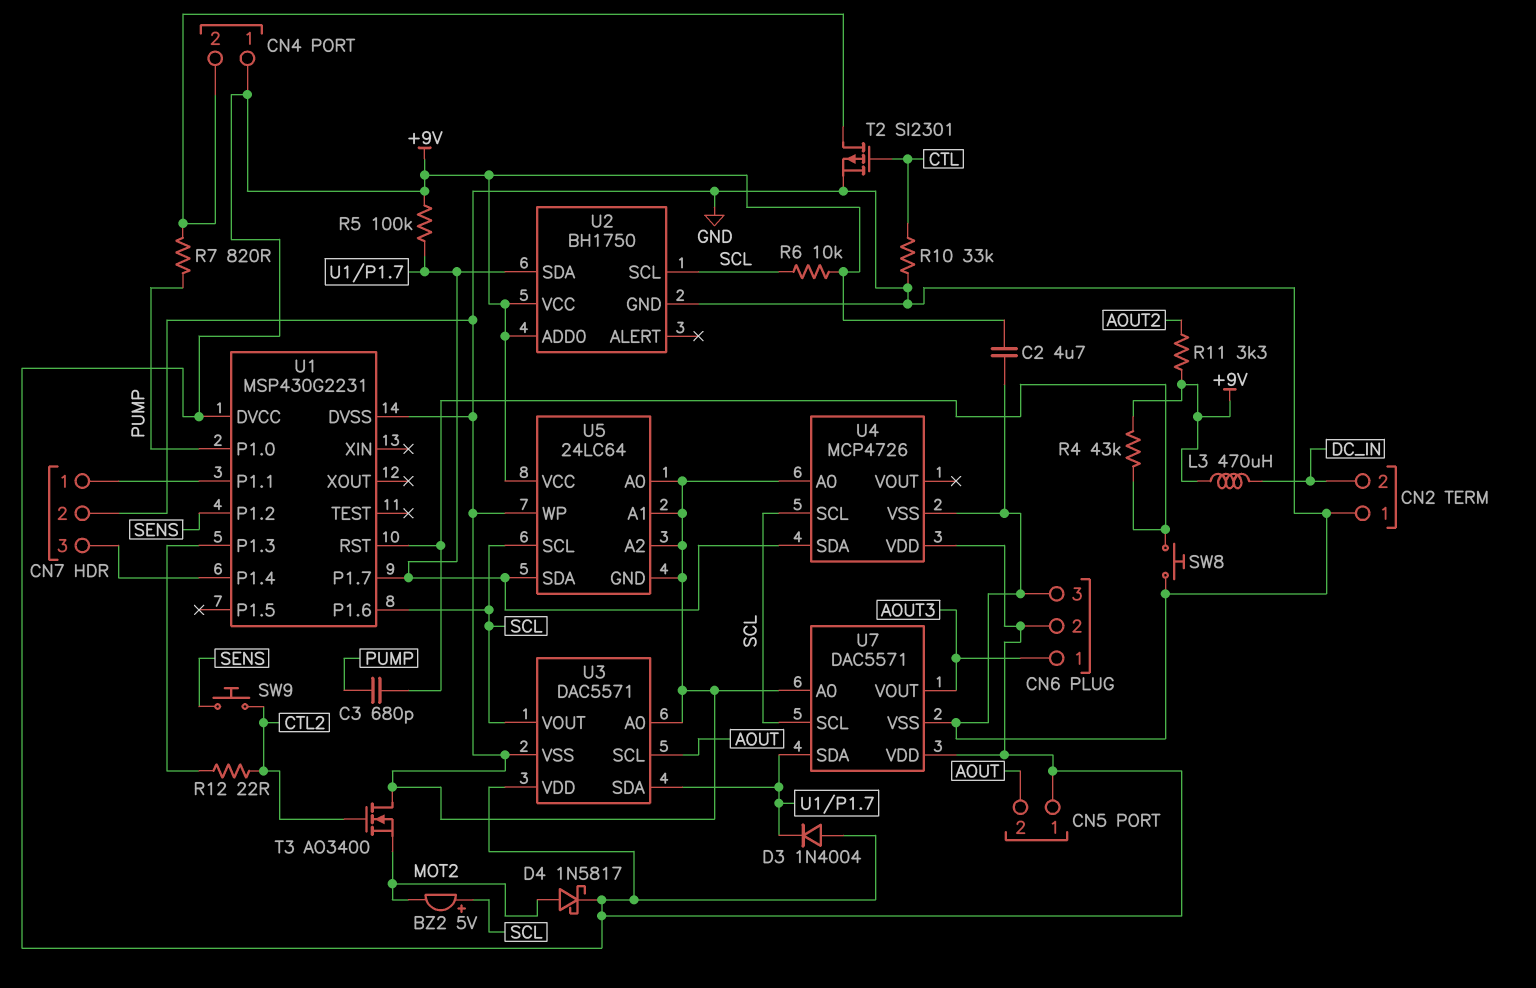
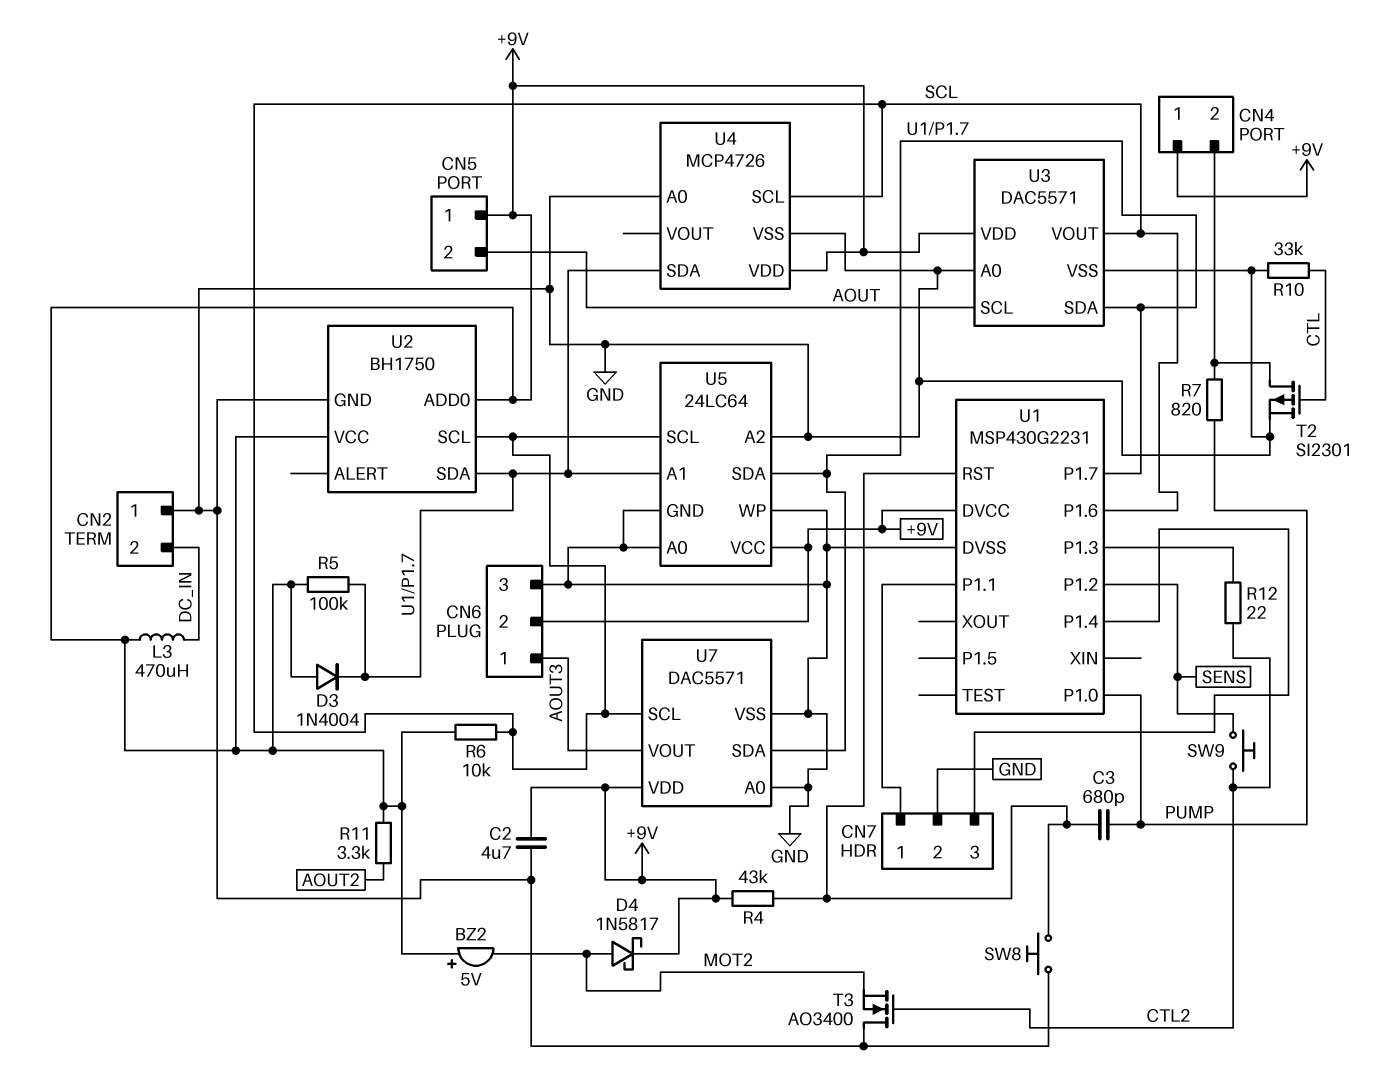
BZ2: buzzer 5V (plus SCL, minus MOT2) -> buzzer 5V (plus +9V, minus MOT2)
U5 pin A1: GND -> U1/P1.7

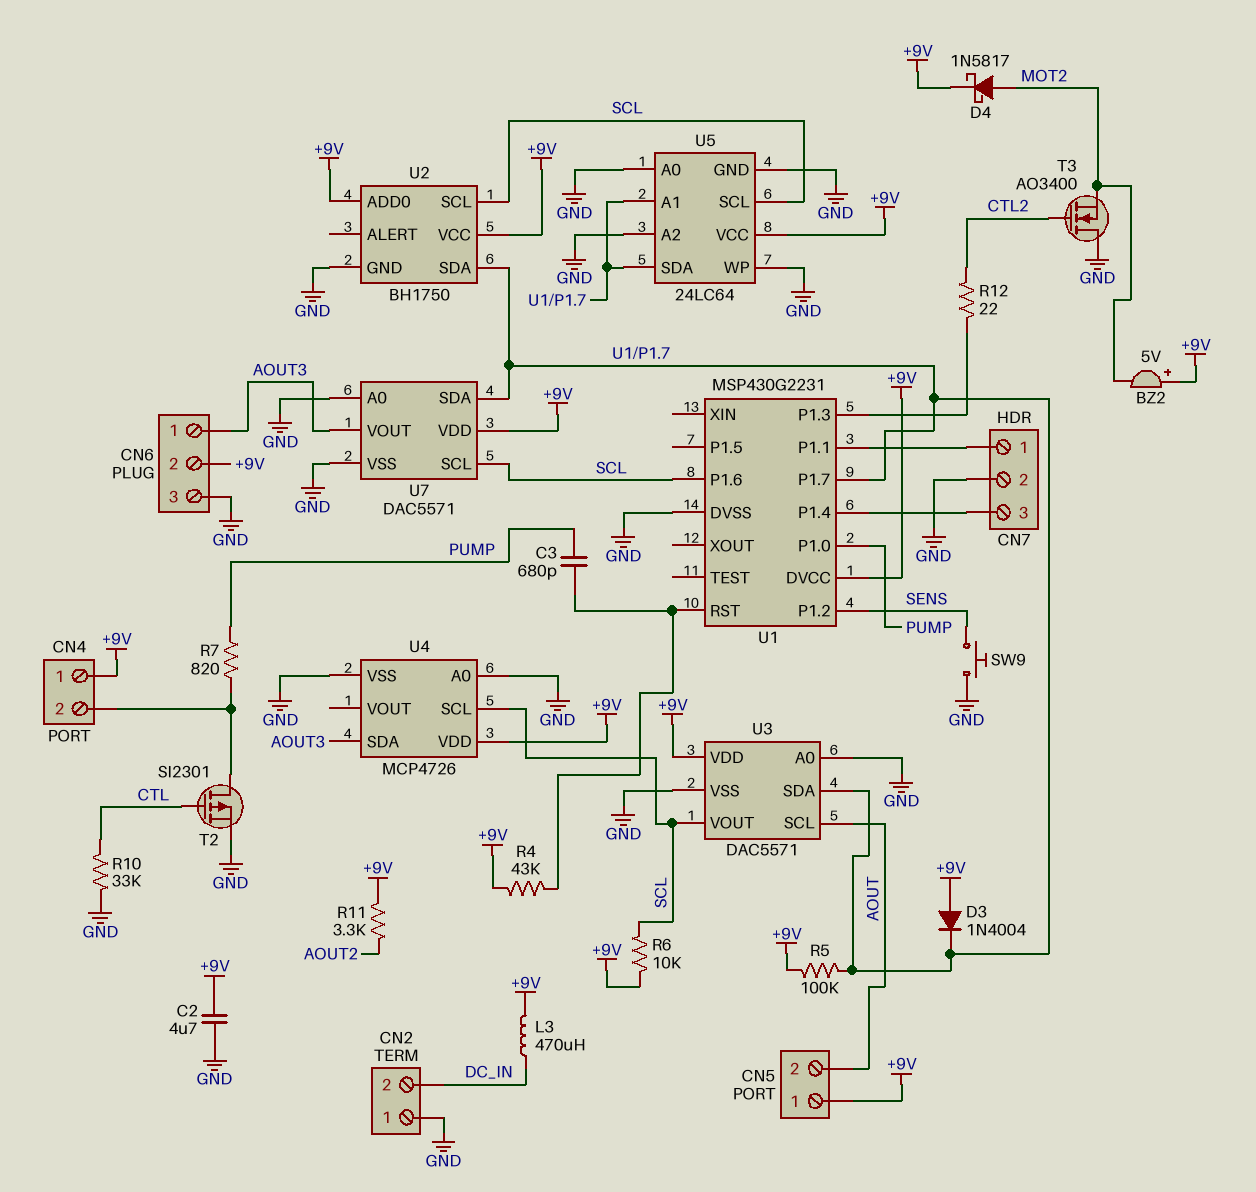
SW8: button (GND, U1/RST) -> none
SW9: button (CTL2, SENS) -> button (GND, SENS)
U4 pin SDA: U1/P1.7 -> AOUT3

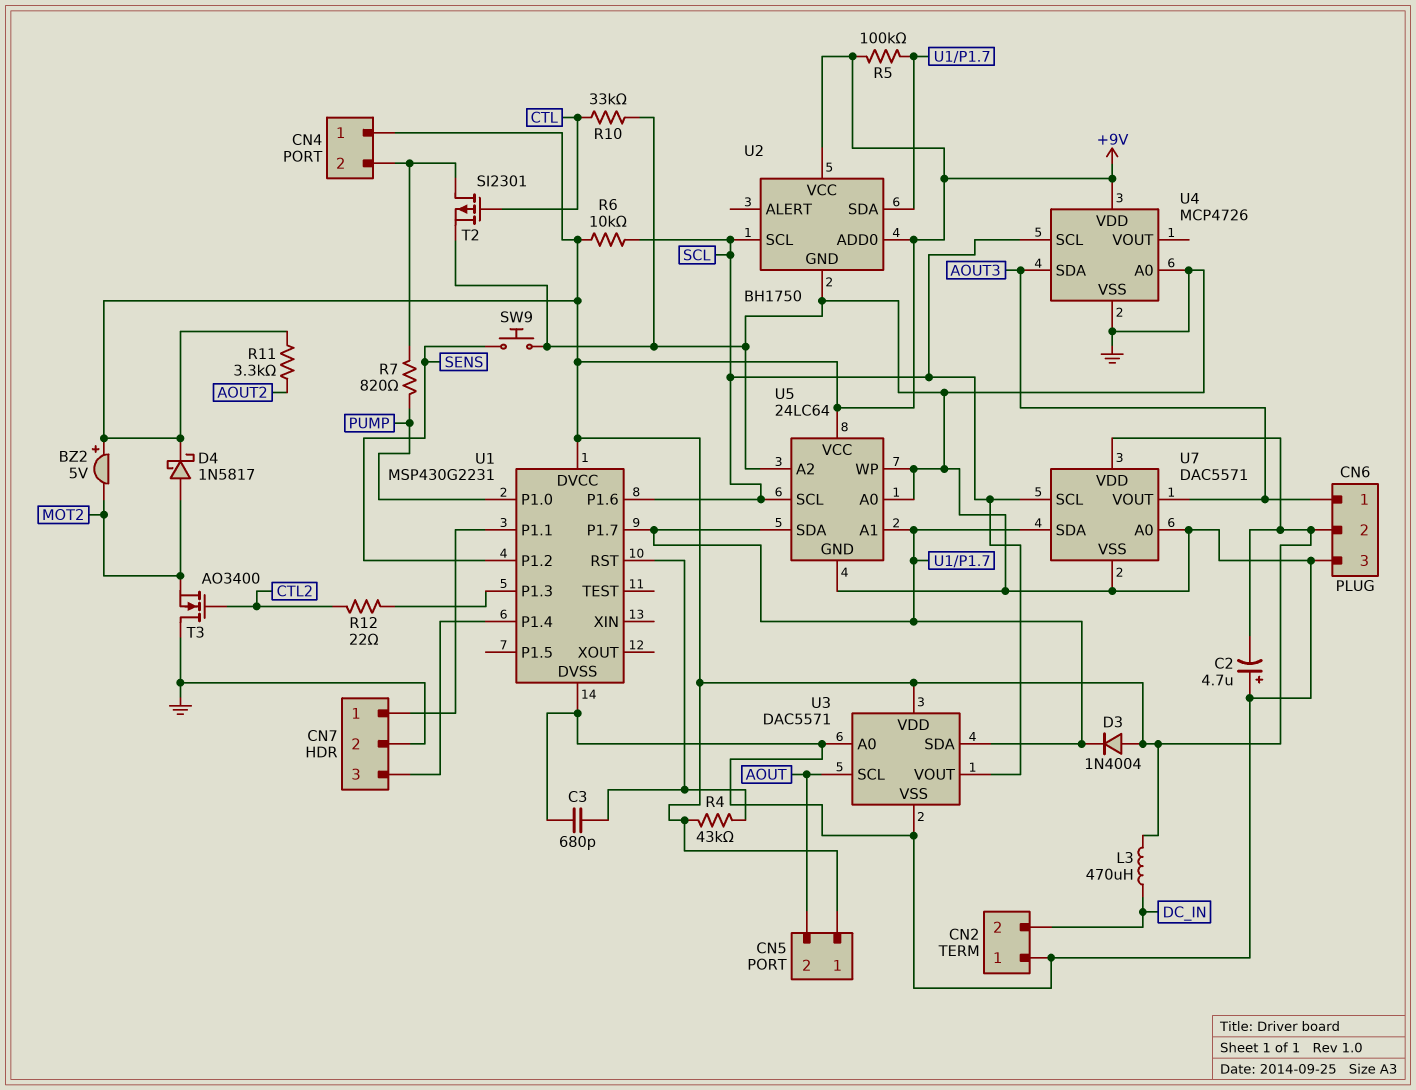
C2: 4.7uF (+9V, GND) -> 4.7uF (plus GND, minus +9V)
C3: 680pF (PUMP, U1/RST) -> 680pF (GND, U1/RST)

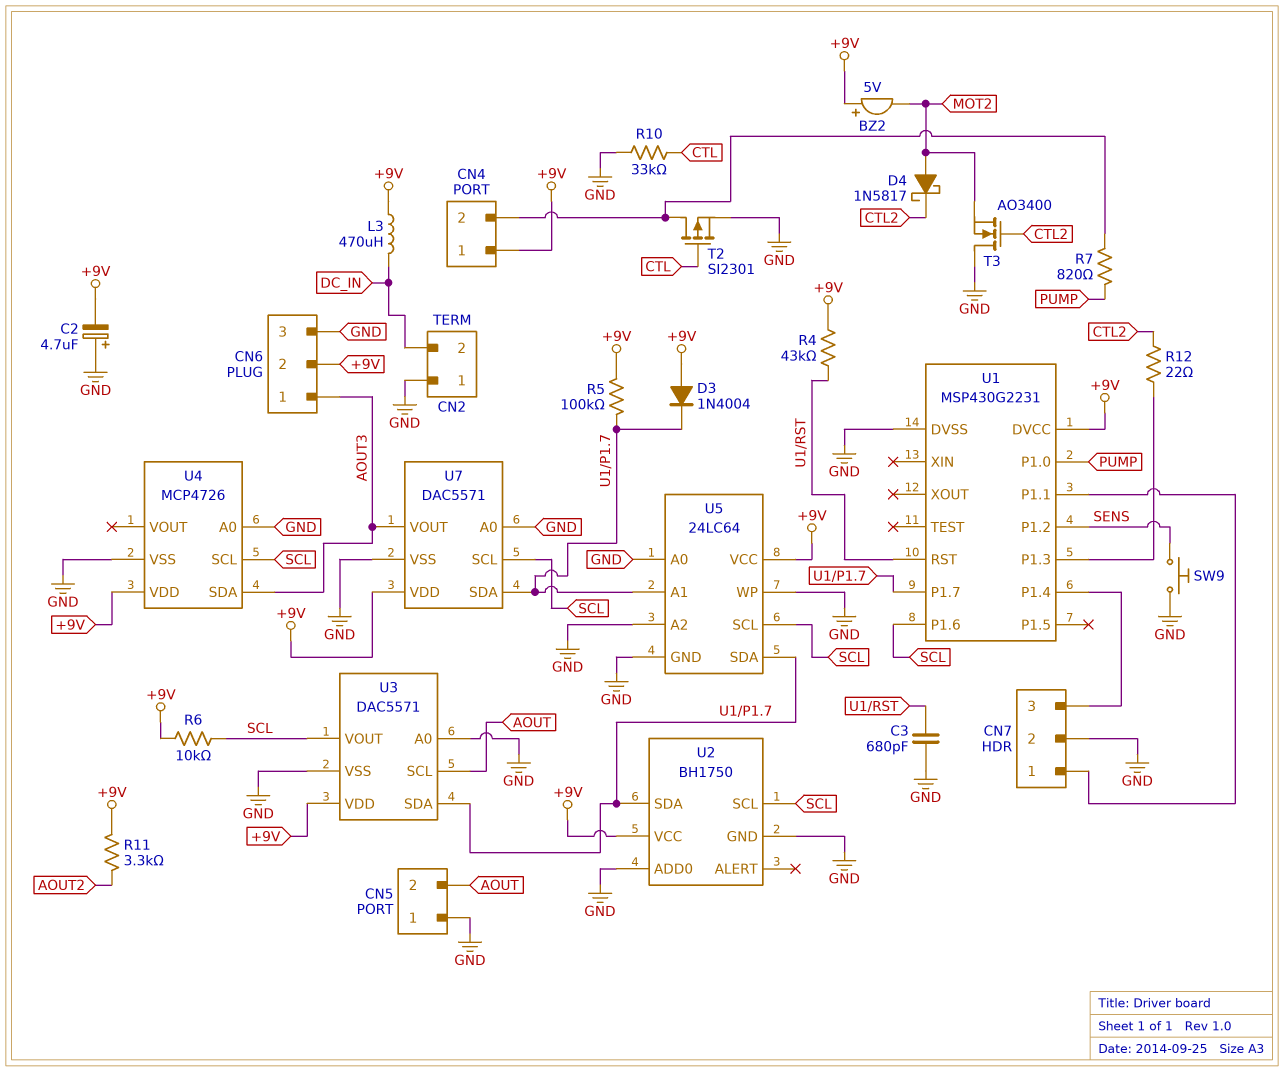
CN5 pin 1: +9V -> GND
D4: schottky 1N5817 (A MOT2, K +9V) -> schottky 1N5817 (A MOT2, K CTL2)
U2 pin ADD0: +9V -> GND

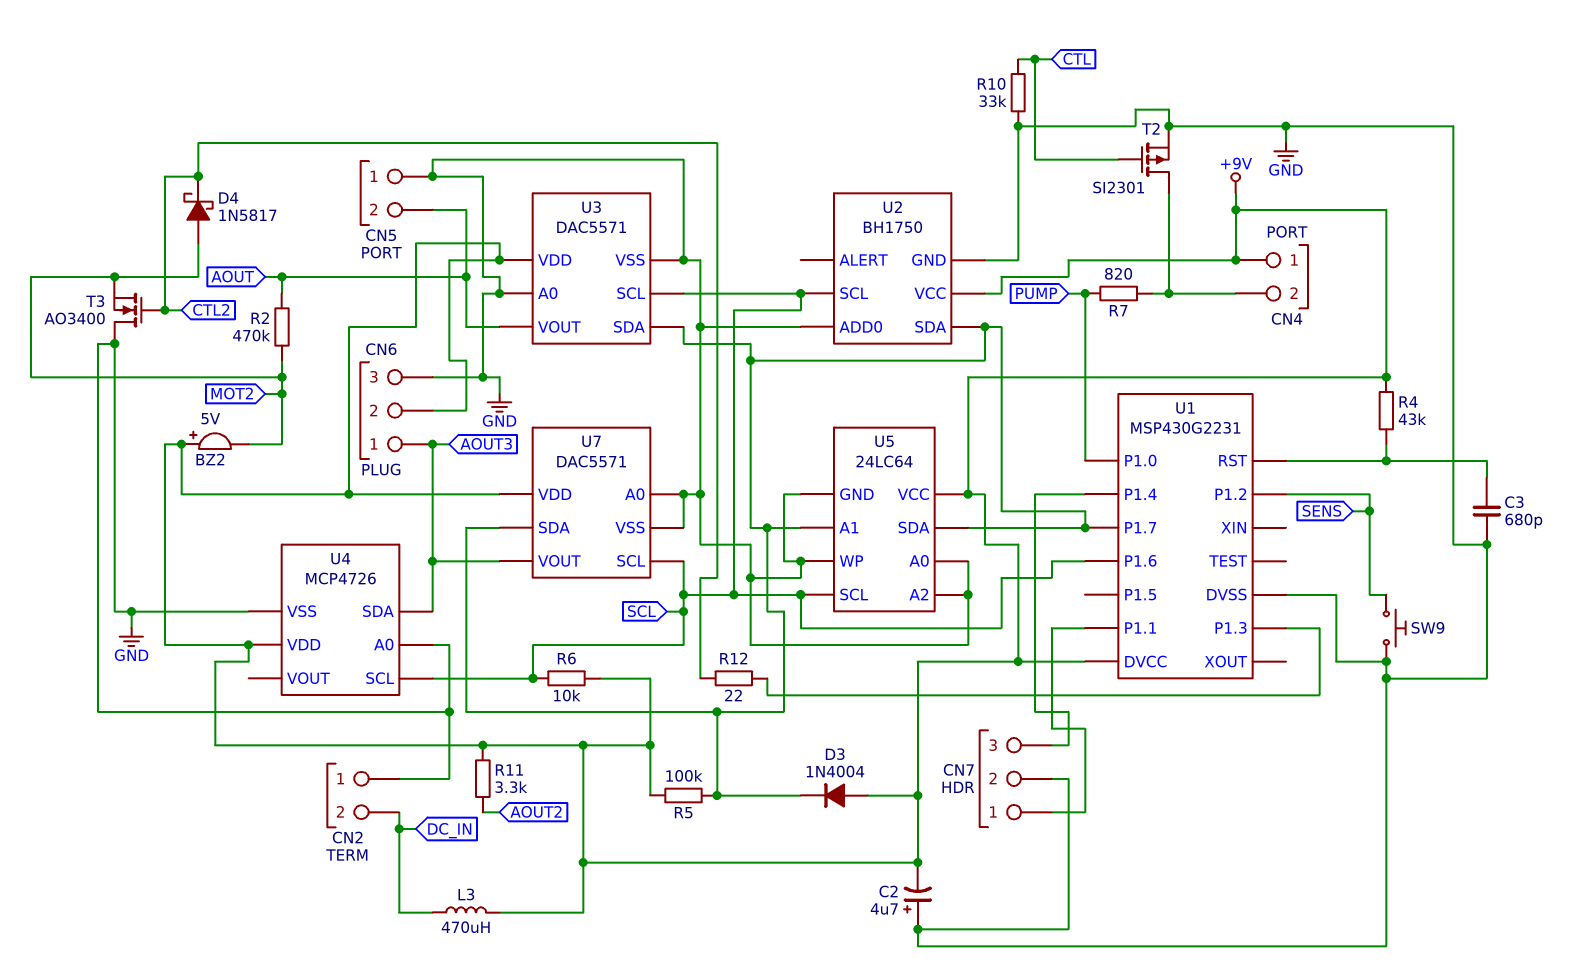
R2: none -> 470k (AOUT, MOT2)
U3 pin SCL: AOUT -> SCL
U3 pin VOUT: SCL -> AOUT

